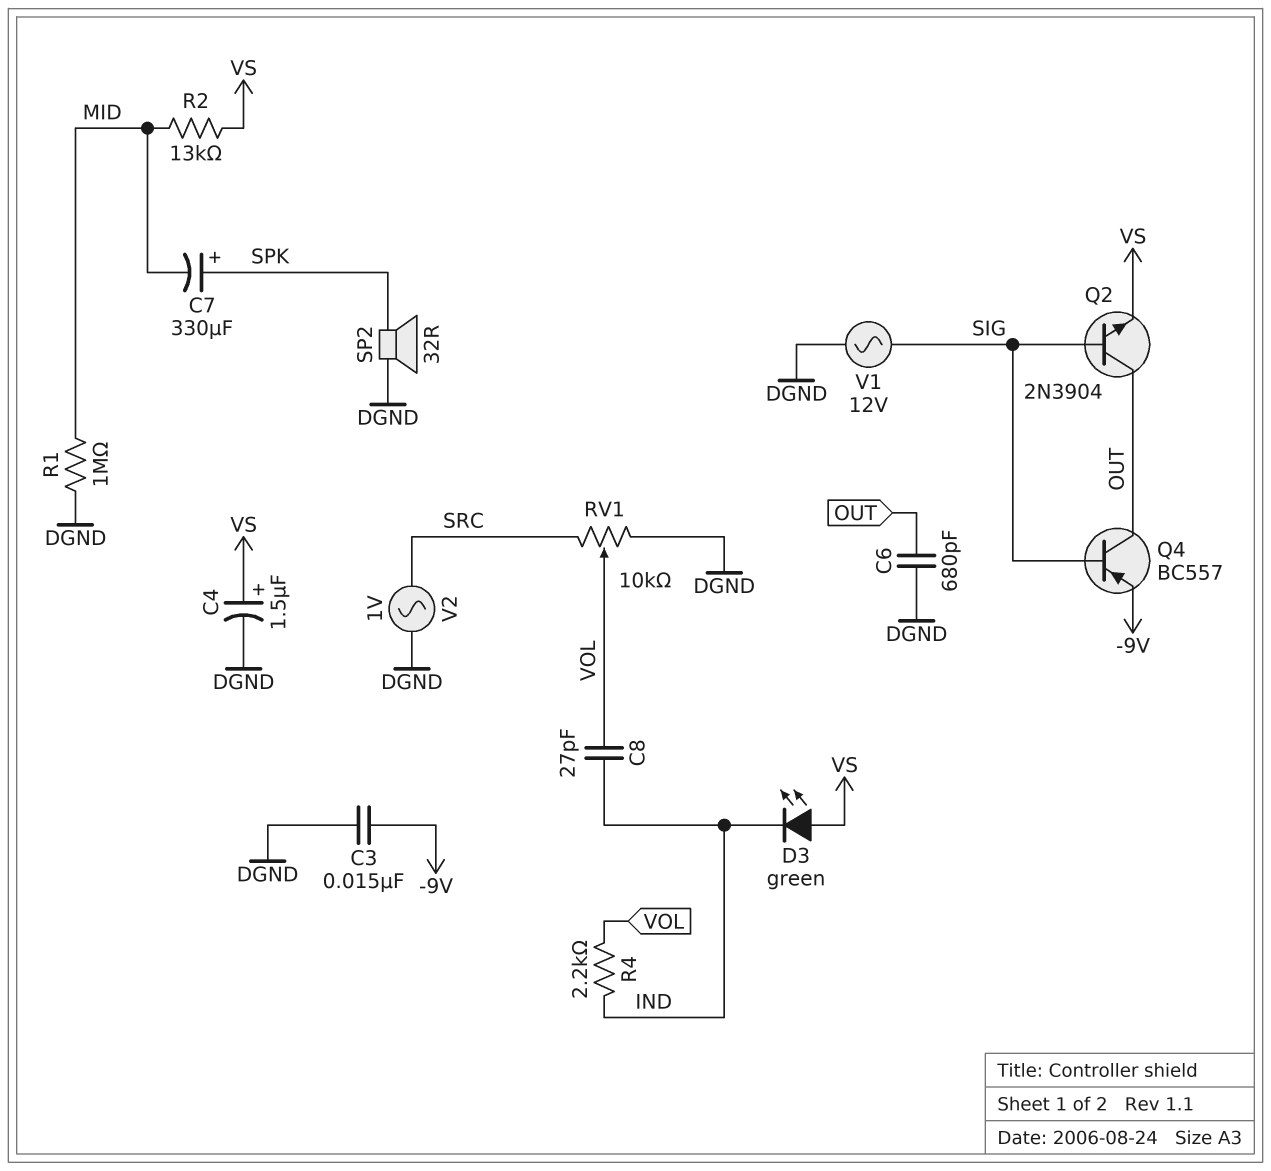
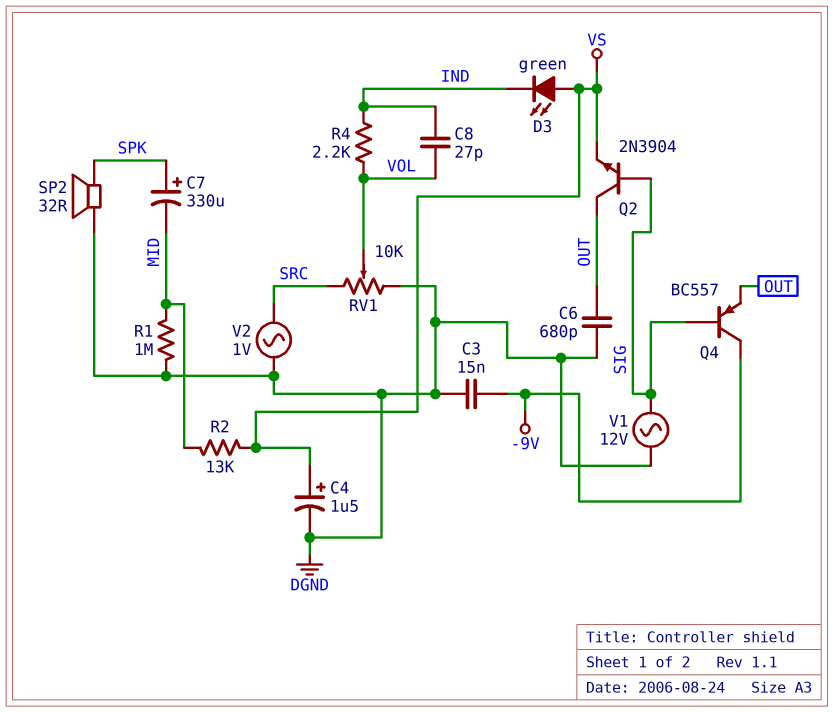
Q4: PNP BC557 (B SIG, C OUT, E -9V) -> PNP BC557 (B SIG, C -9V, E OUT)

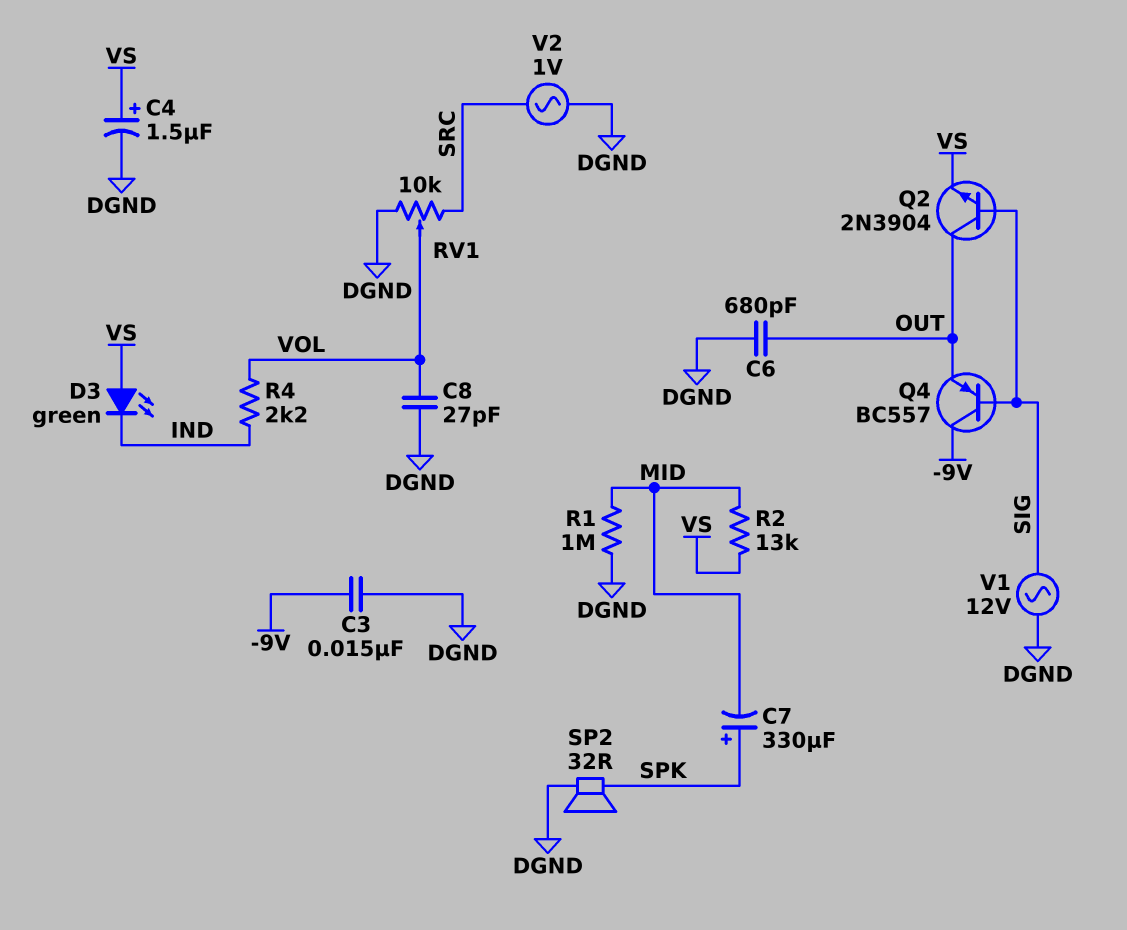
C8: 27pF (IND, VOL) -> 27pF (DGND, VOL)

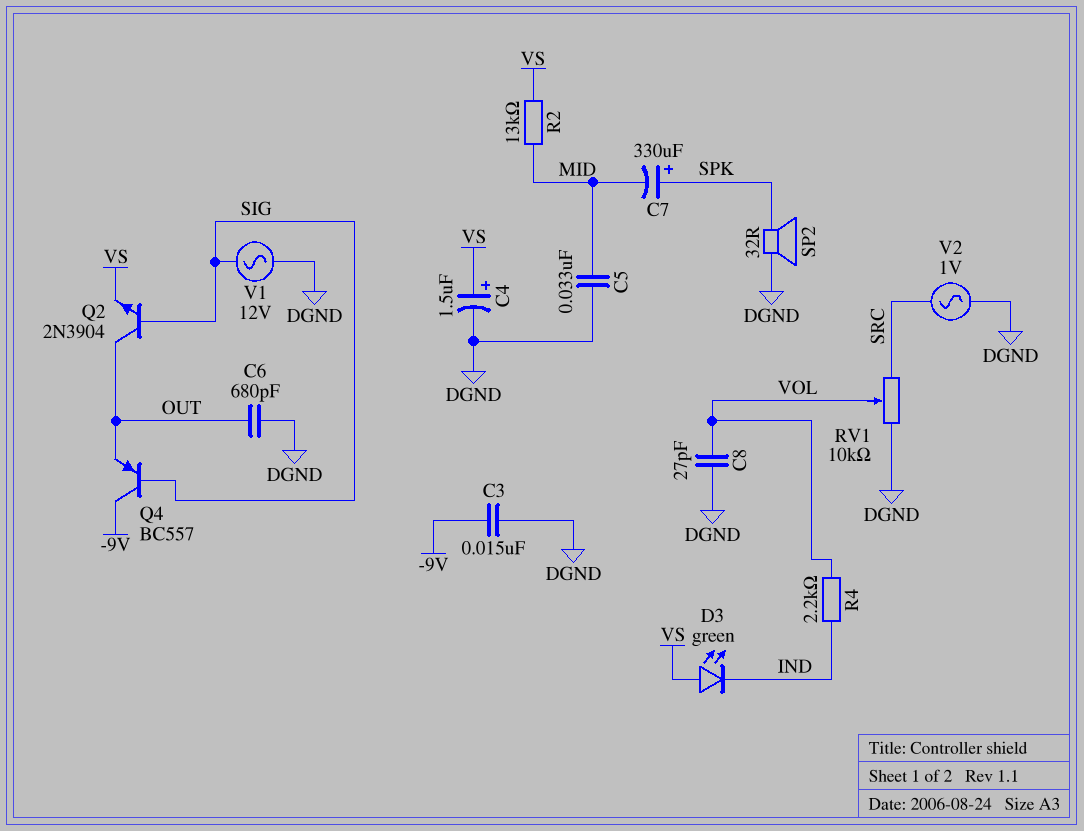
C5: none -> 33nF (DGND, MID)
R1: 1M (DGND, MID) -> none

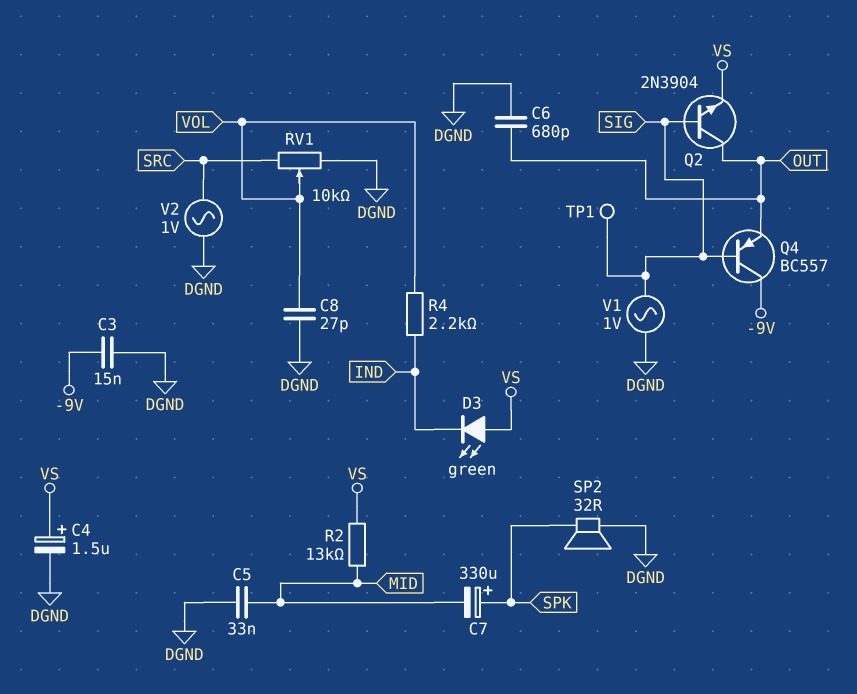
TP1: none -> test point (SIG)
V1: AC 12V (DGND, SIG) -> AC 1V (DGND, SIG)

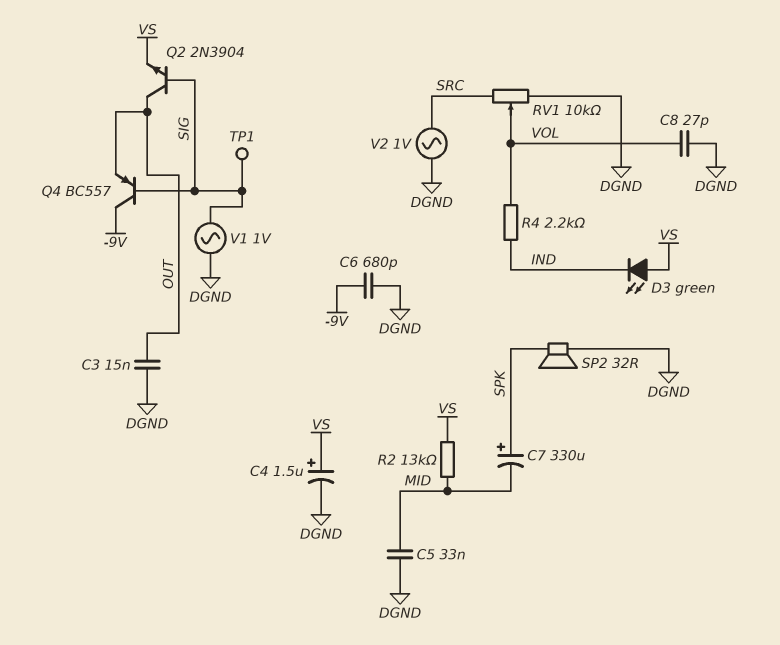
C3: 15nF (-9V, DGND) -> 15nF (DGND, OUT)
C6: 680pF (DGND, OUT) -> 680pF (-9V, DGND)

